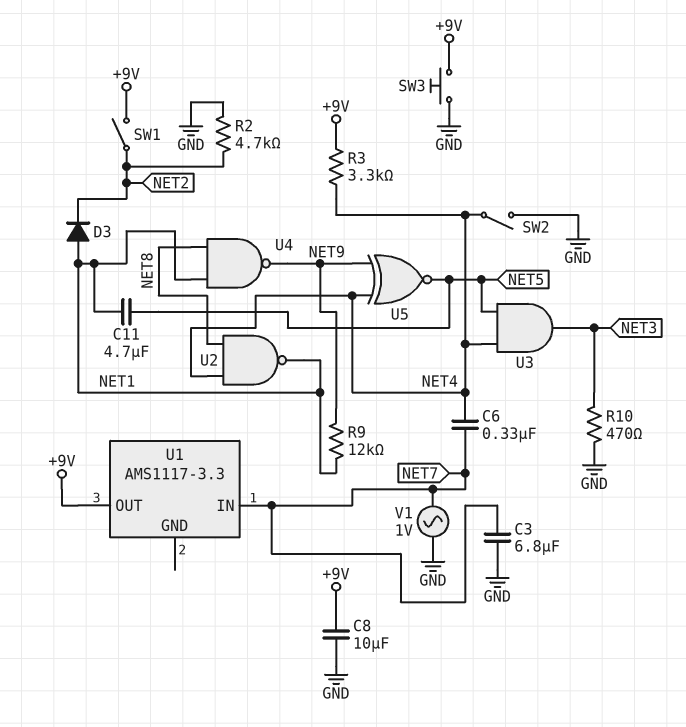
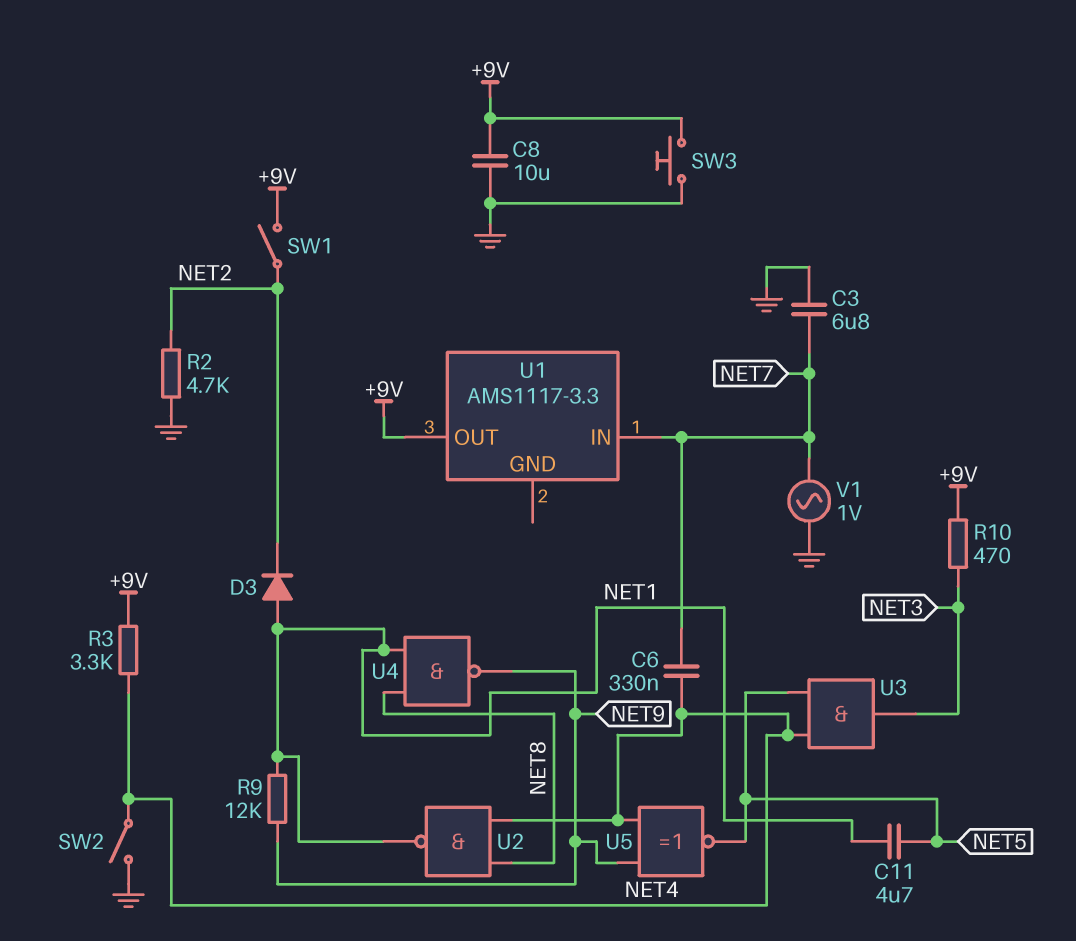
R10: 470 (GND, NET3) -> 470 (+9V, NET3)

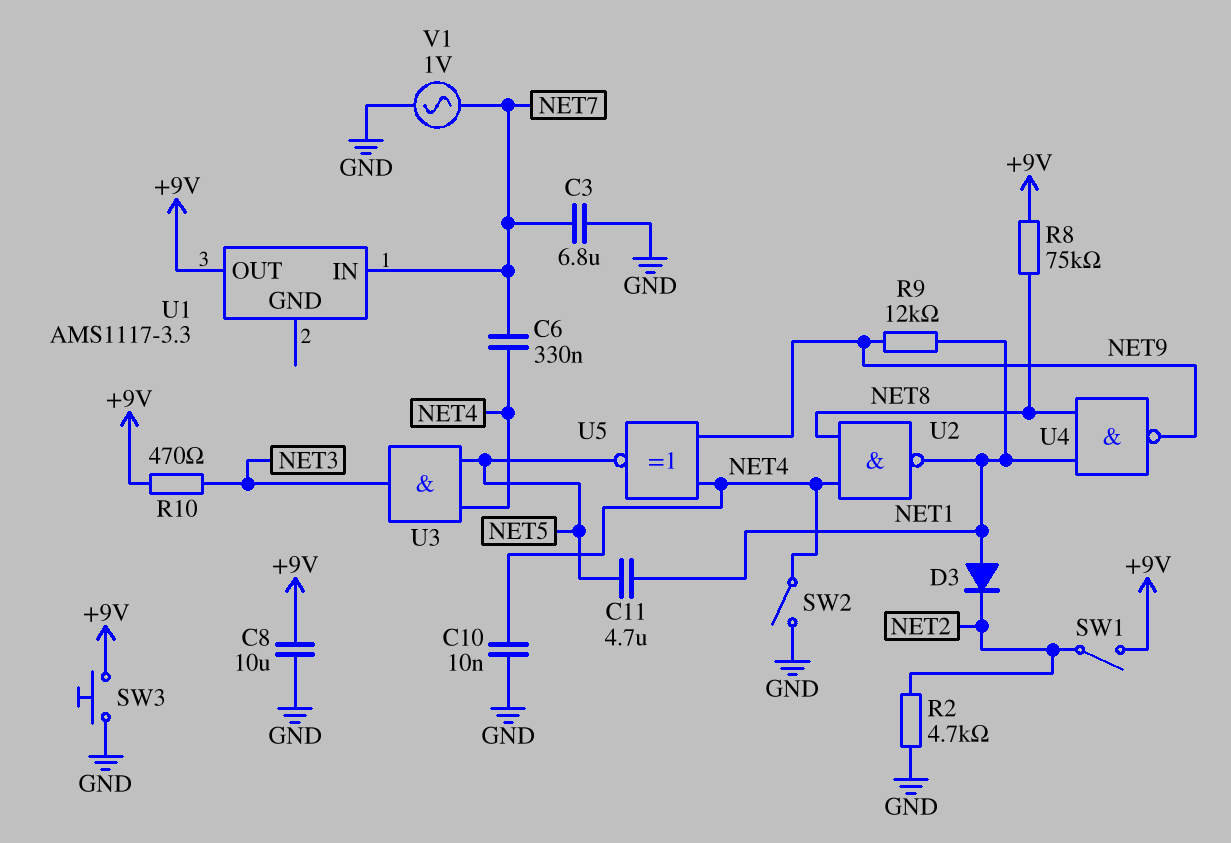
C10: none -> 10nF (GND, NET4)
R3: 3.3k (+9V, NET4) -> none
R8: none -> 75k (+9V, NET8)

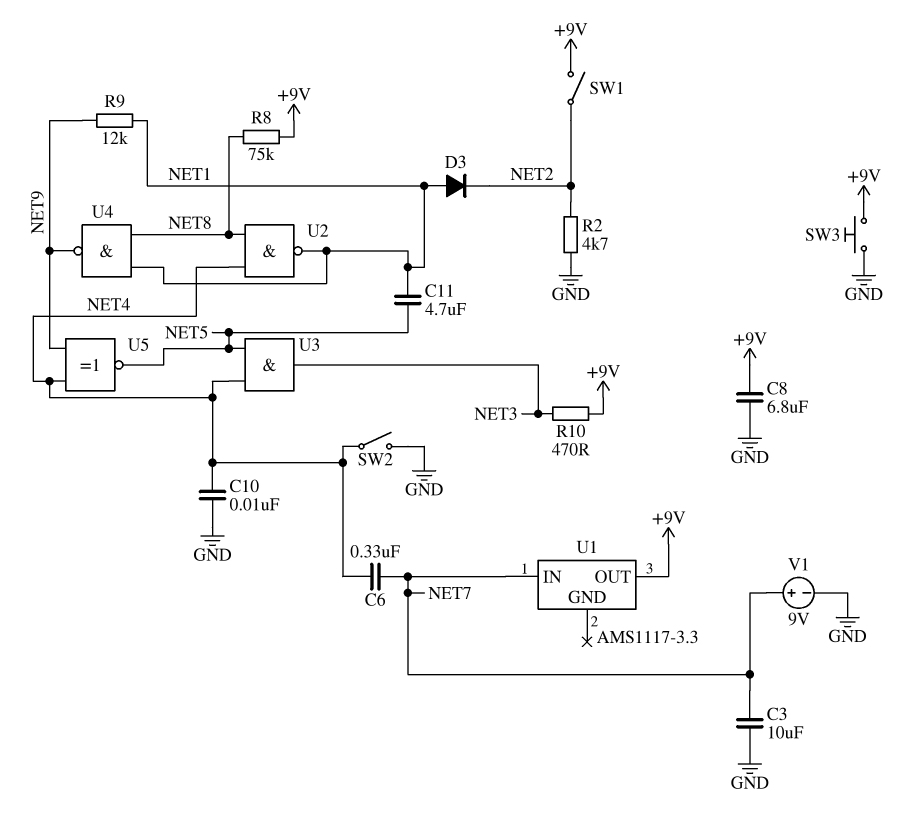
C3: 6.8uF (GND, NET7) -> 10uF (GND, NET7)
C8: 10uF (+9V, GND) -> 6.8uF (+9V, GND)
V1: AC 1V (GND, NET7) -> 9V (plus NET7, minus GND)

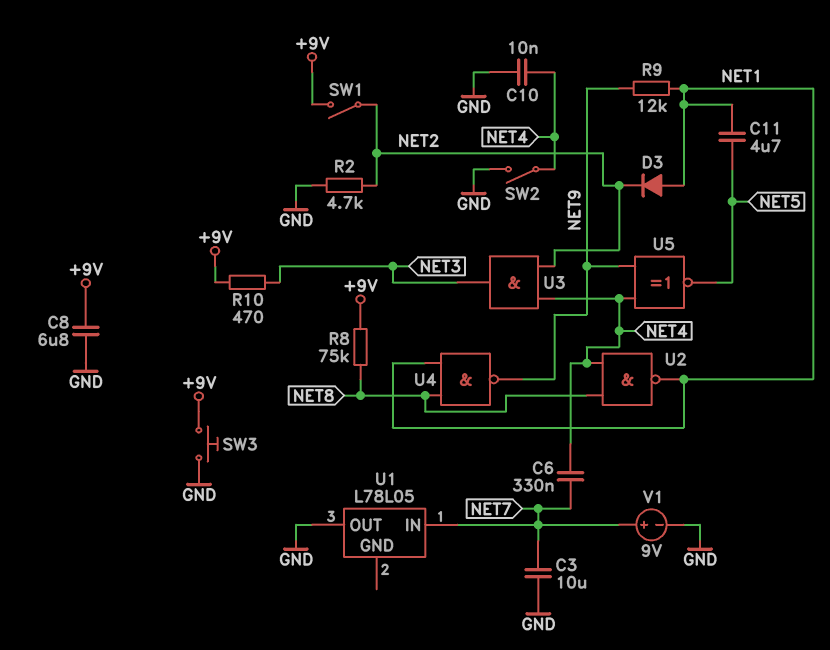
U1: AMS1117-3.3 -> L78L05
U1 pin OUT: +9V -> GND
U3: AND (in NET4, in NET5, out NET3) -> AND (in NET2, in NET4, out NET3)

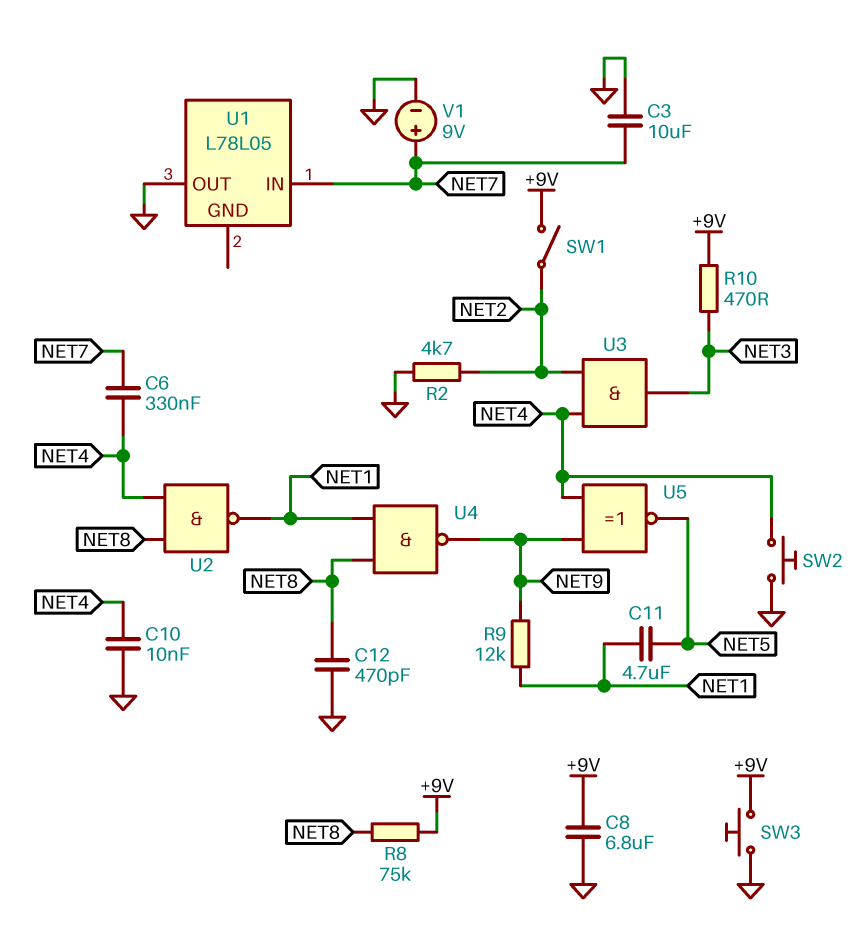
C12: none -> 470pF (GND, NET8)
D3: diode (A NET1, K NET2) -> none
SW2: switch (GND, NET4) -> button (GND, NET4)

